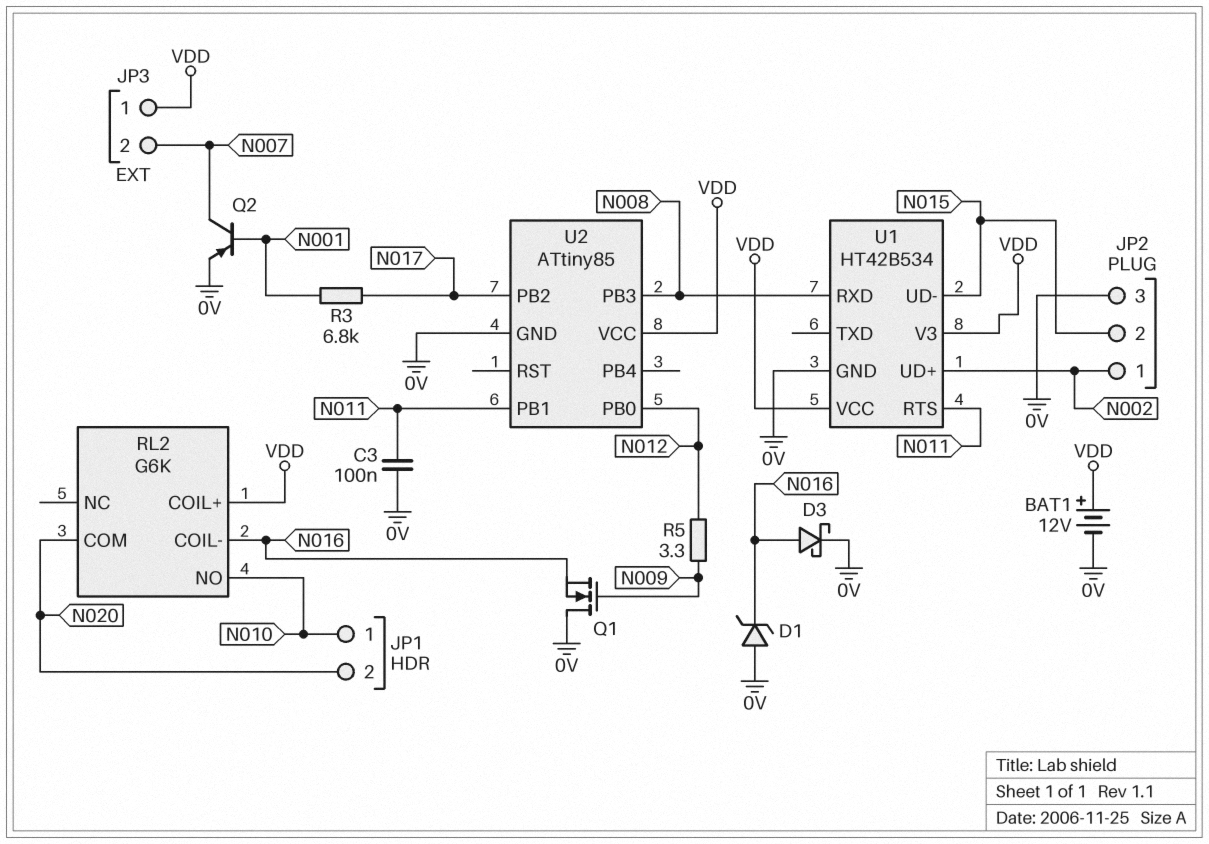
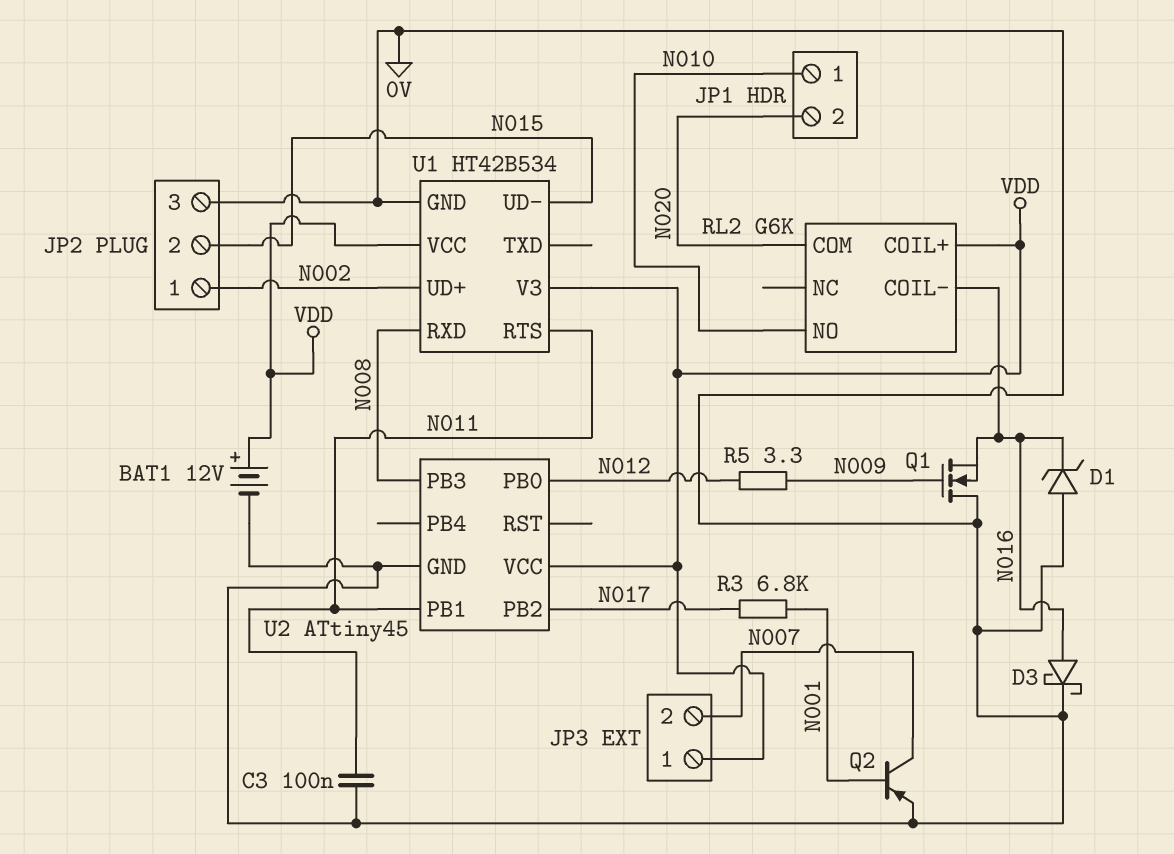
U2: ATtiny85 -> ATtiny45

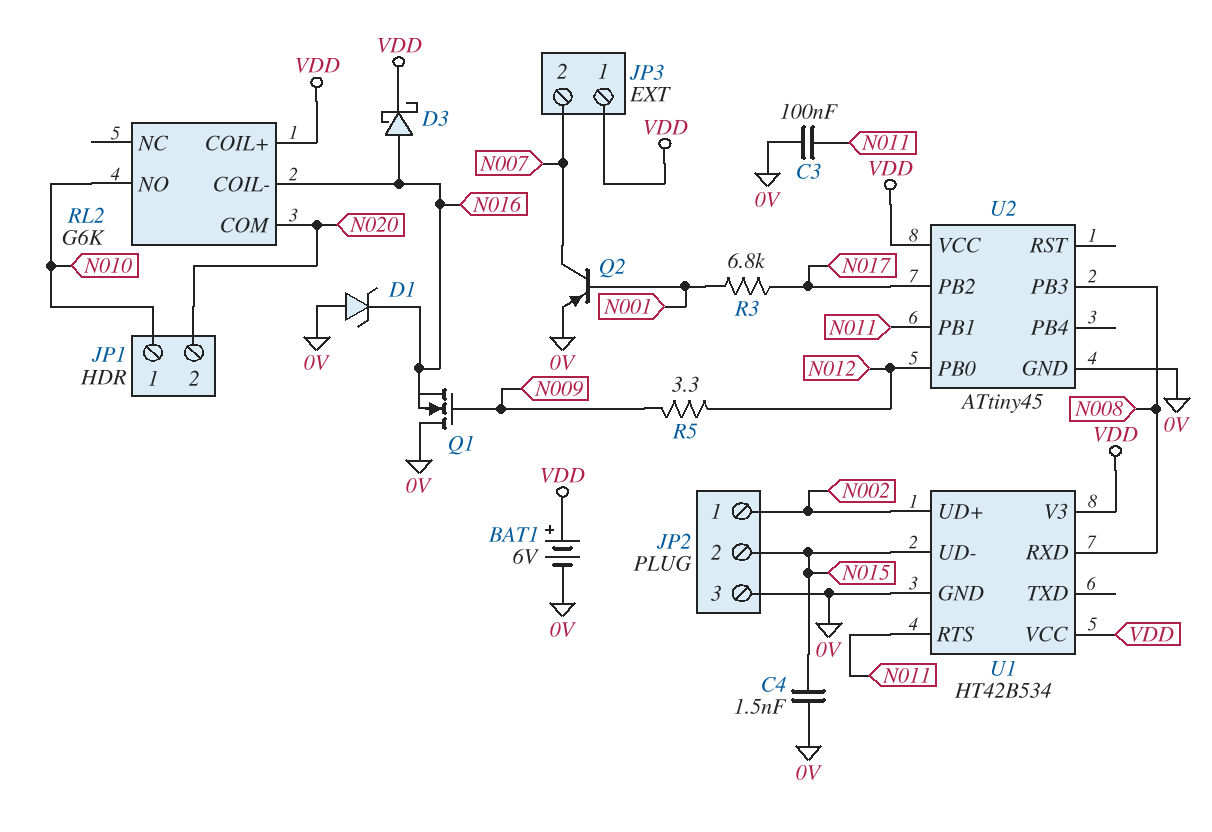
BAT1: 12V (plus VDD, minus 0V) -> 6V (plus VDD, minus 0V)
C4: none -> 1.5nF (0V, N015)
D3: schottky (A N016, K 0V) -> schottky (A N016, K VDD)

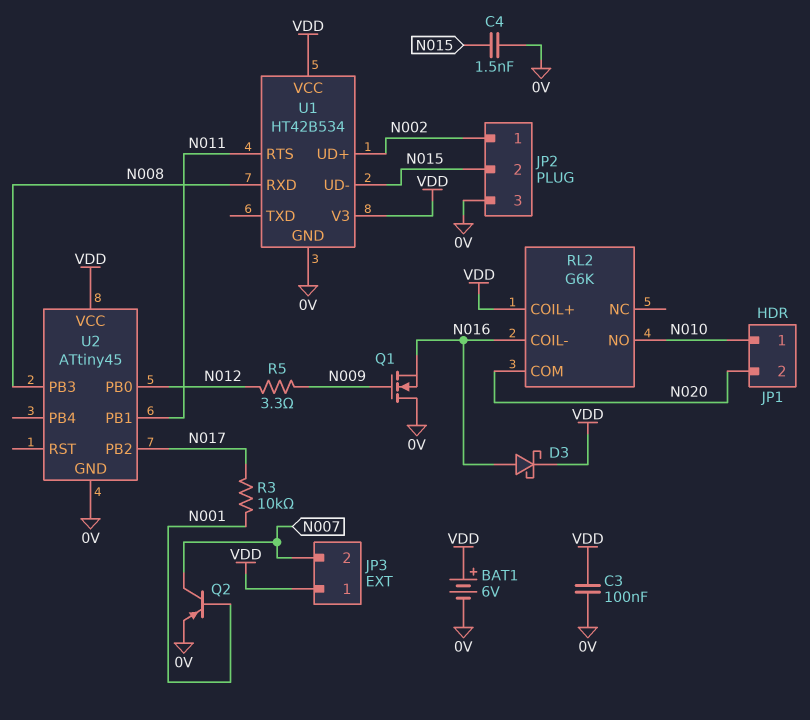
C3: 100nF (0V, N011) -> 100nF (0V, VDD)
D1: zener (A 0V, K N016) -> none
R3: 6.8k (N001, N017) -> 10k (N001, N017)

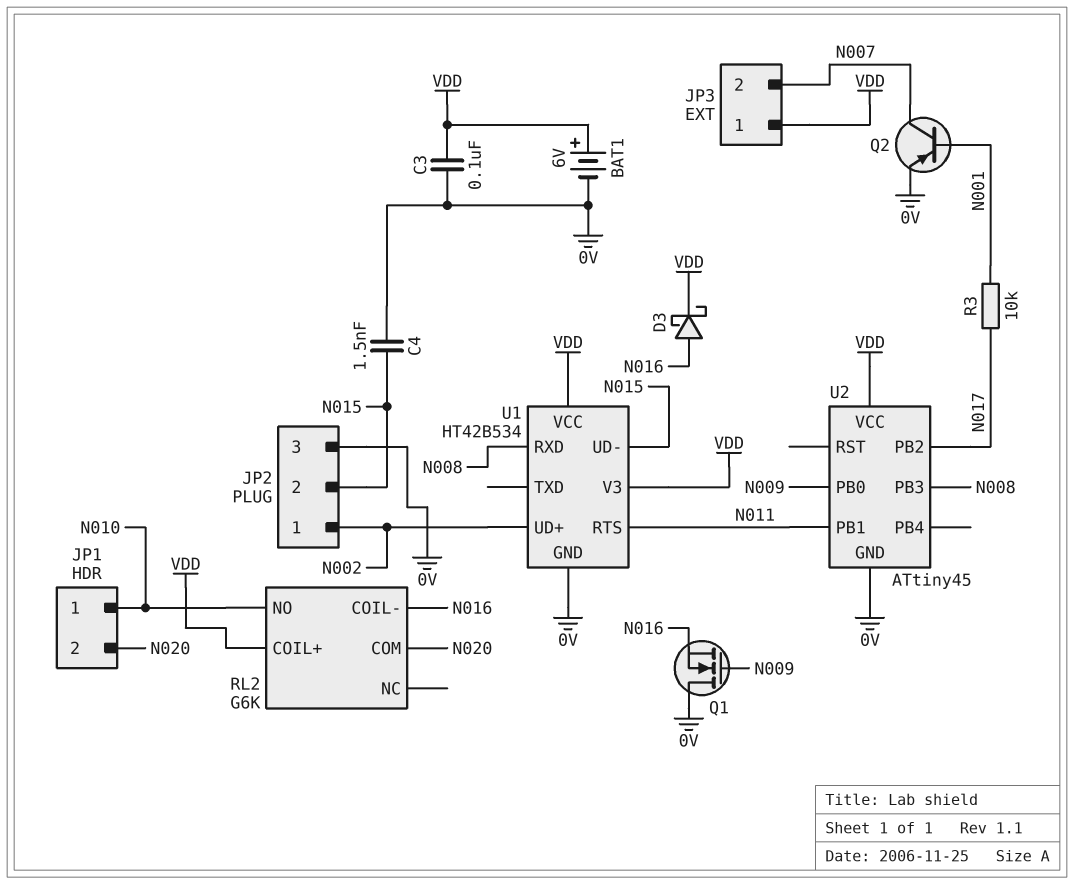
R5: 3.3 (N009, N012) -> none
U2 pin PB0: N012 -> N009

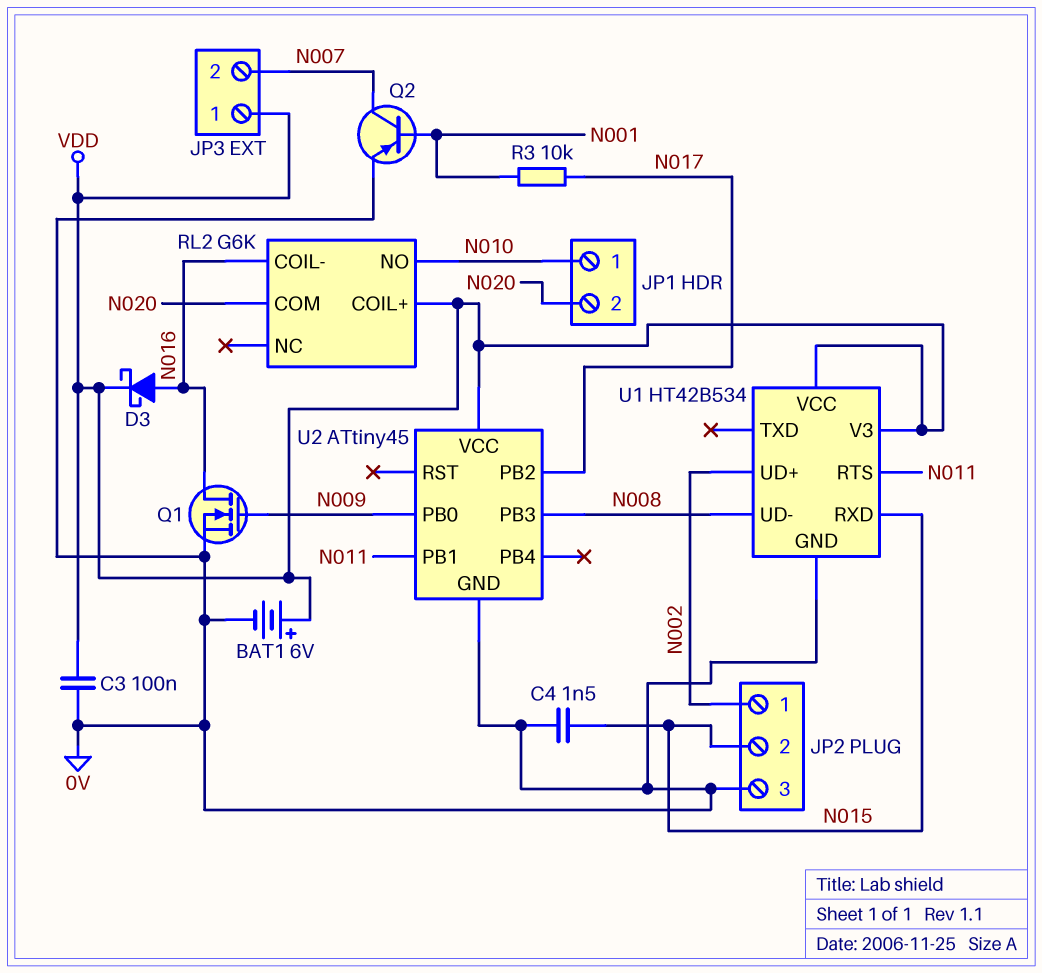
Q1: NMOS (G N009, D 0V, S N016) -> NMOS (G N009, D N016, S 0V)
U1 pin RXD: N008 -> N015
U1 pin UD-: N015 -> N008

